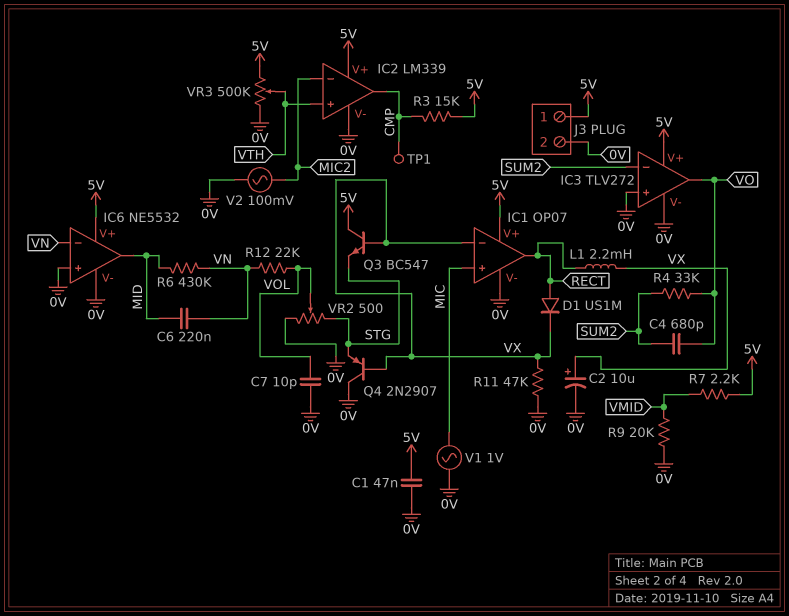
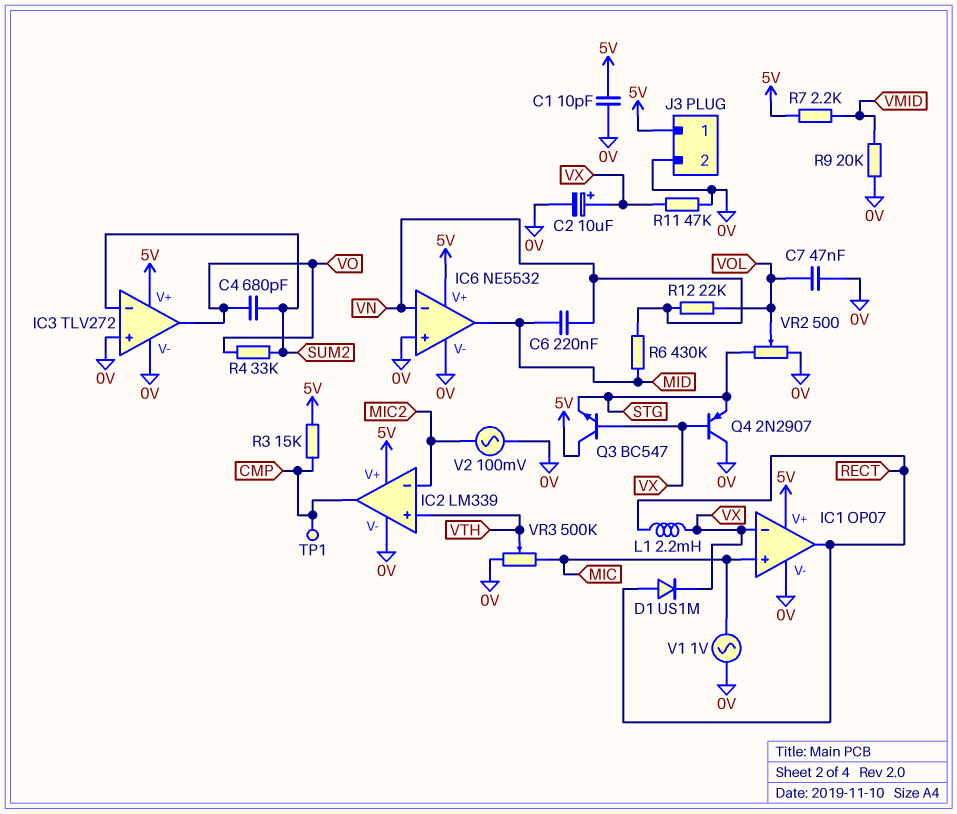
C1: 47nF (0V, 5V) -> 10pF (0V, 5V)
C7: 10pF (0V, VOL) -> 47nF (0V, VOL)
VR3: 500k (0V, 5V, wiper VTH) -> 500k (0V, MIC, wiper VTH)

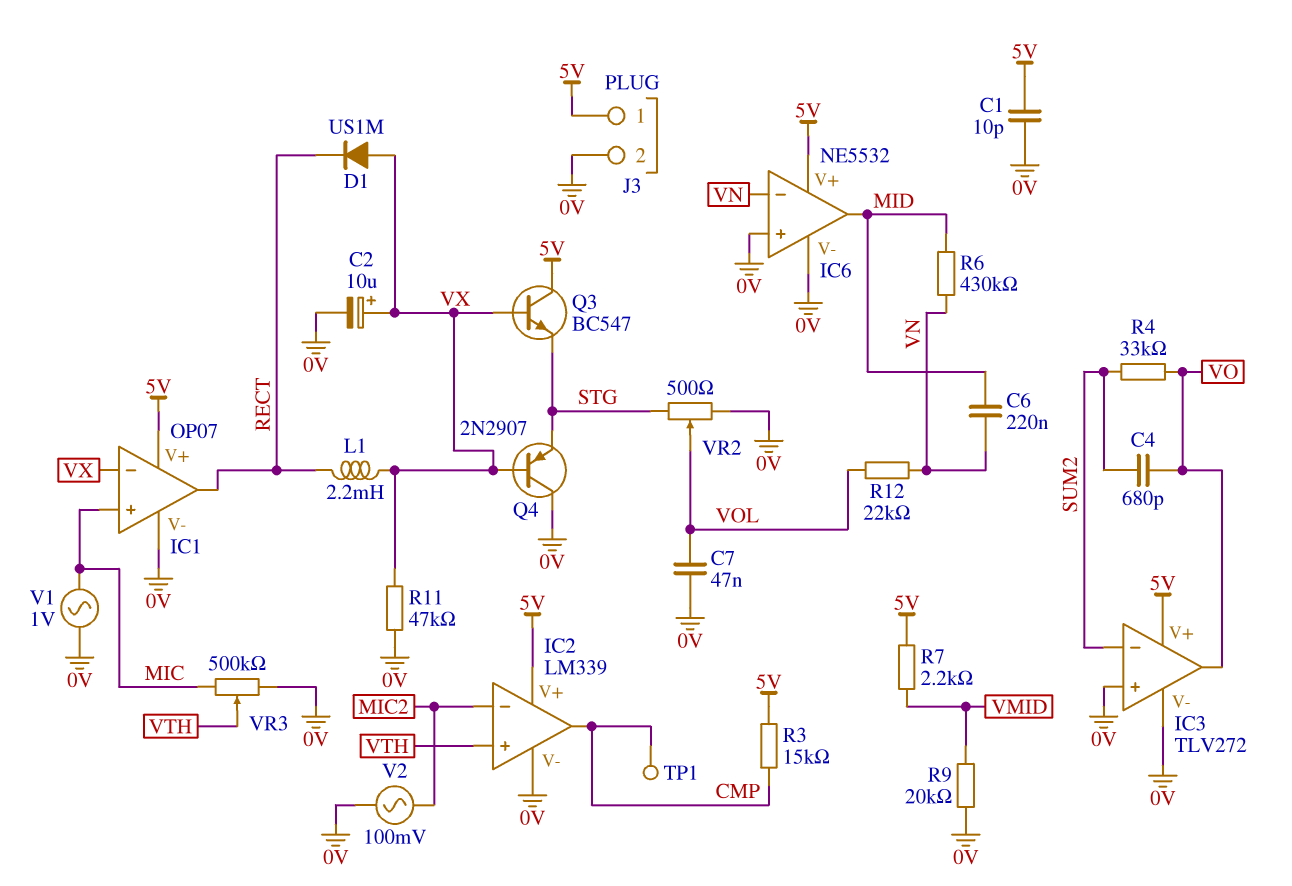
D1: diode US1M (A RECT, K VX) -> diode US1M (A VX, K RECT)

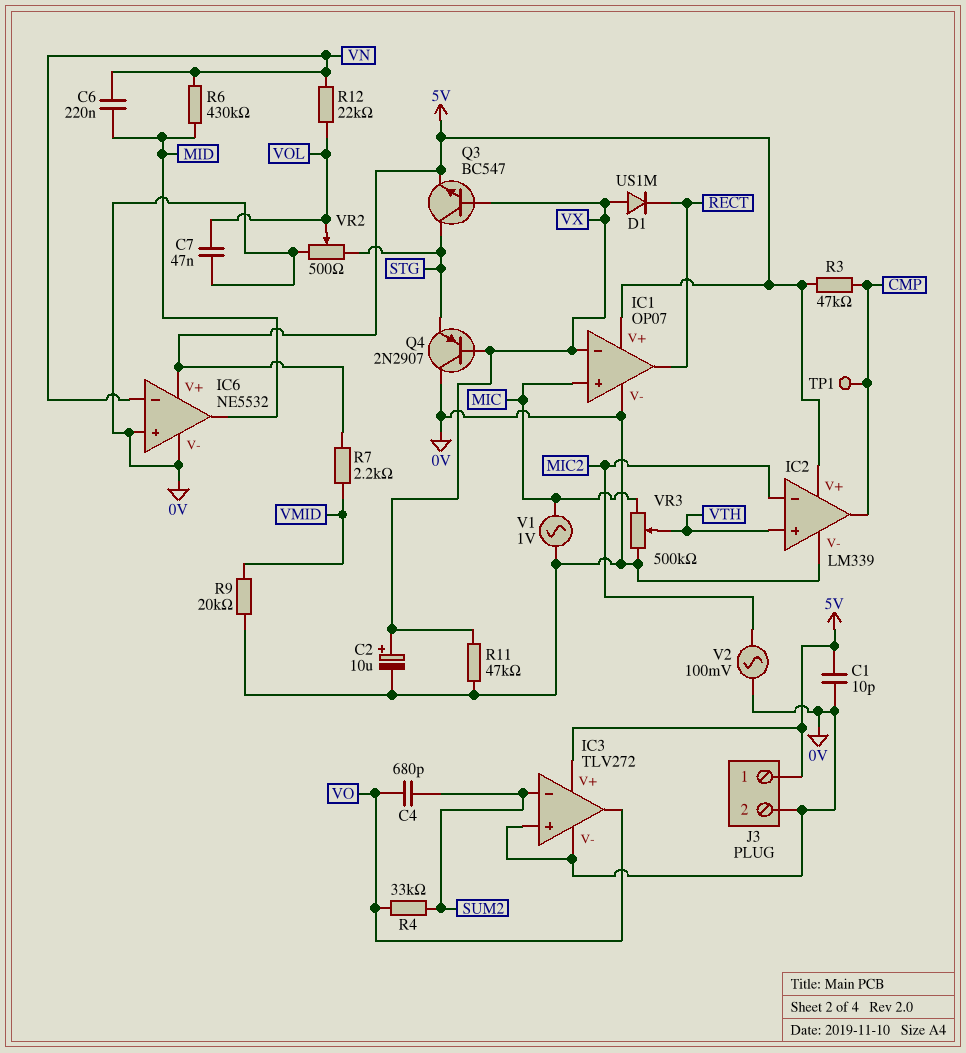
L1: 2.2mH (RECT, VX) -> none
Q3: NPN BC547 (B VX, C 5V, E STG) -> NPN BC547 (B VX, C STG, E 5V)
R3: 15k (5V, CMP) -> 47k (5V, CMP)

